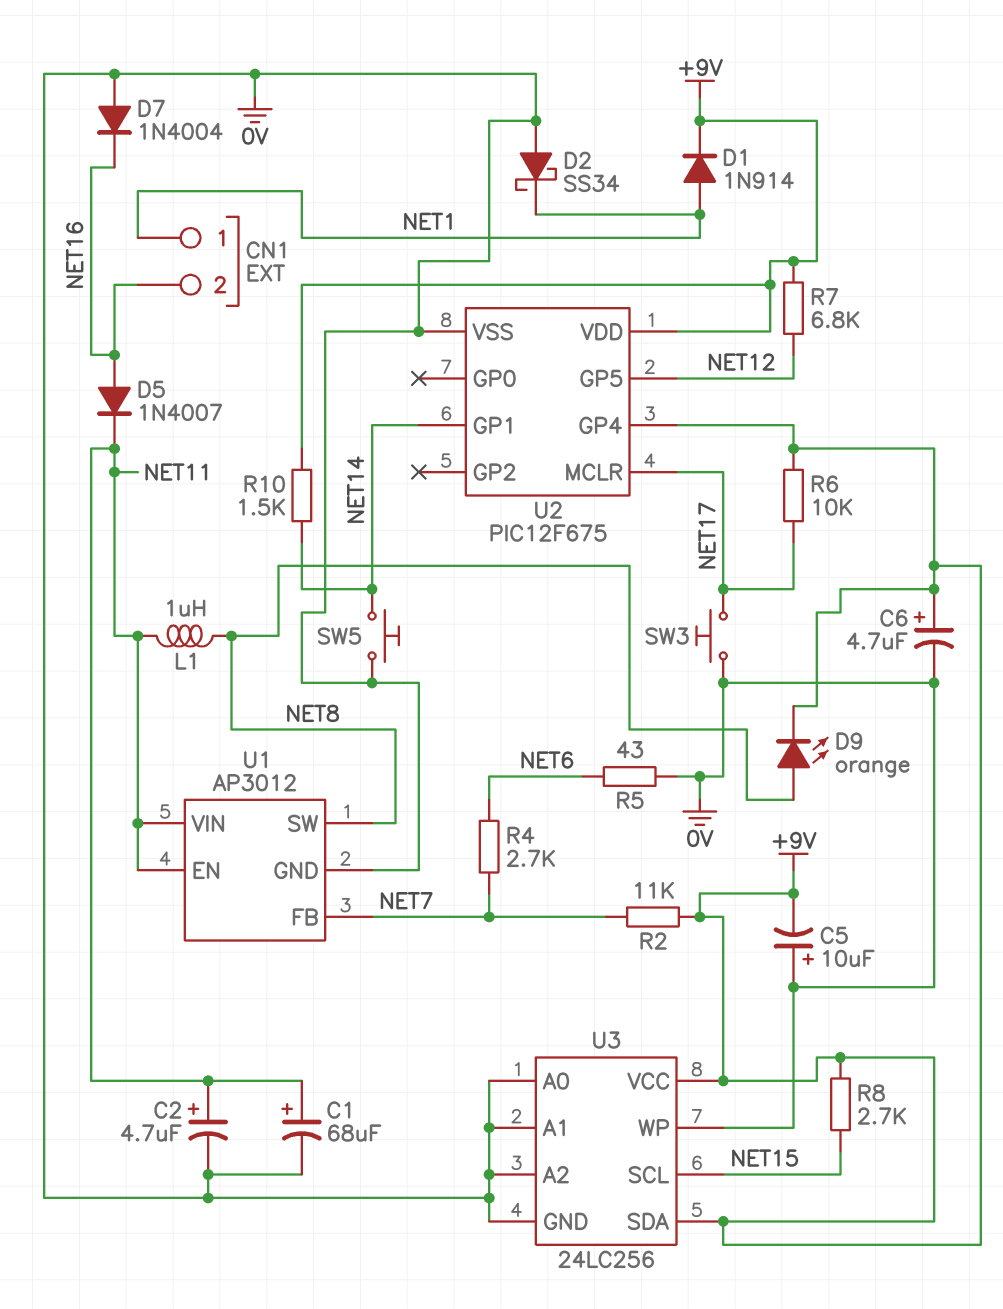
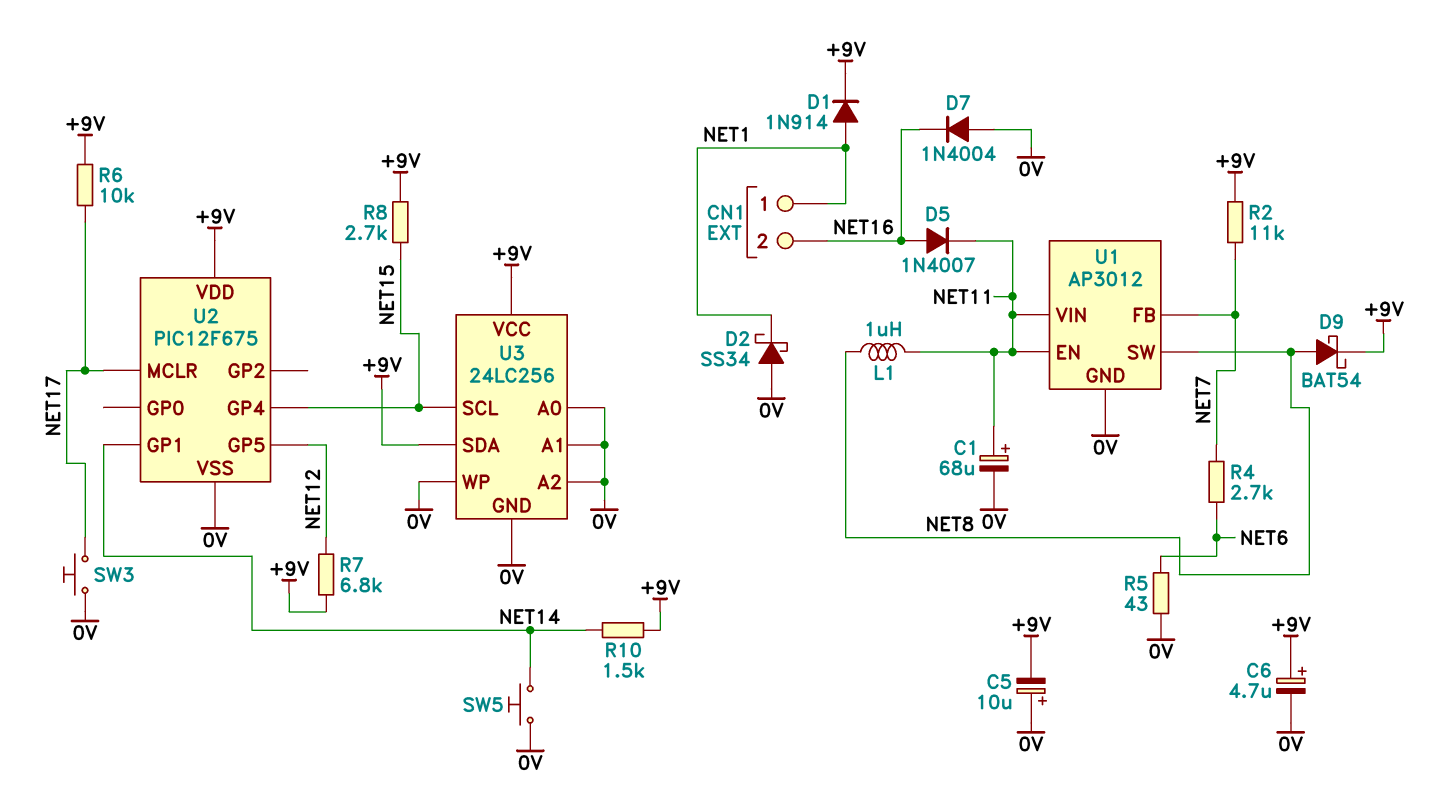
C2: 4.7uF (plus NET11, minus 0V) -> none
D9: LED orange (A NET8, K +9V) -> schottky BAT54 (A NET8, K +9V)
U2 pin GP4: +9V -> NET15

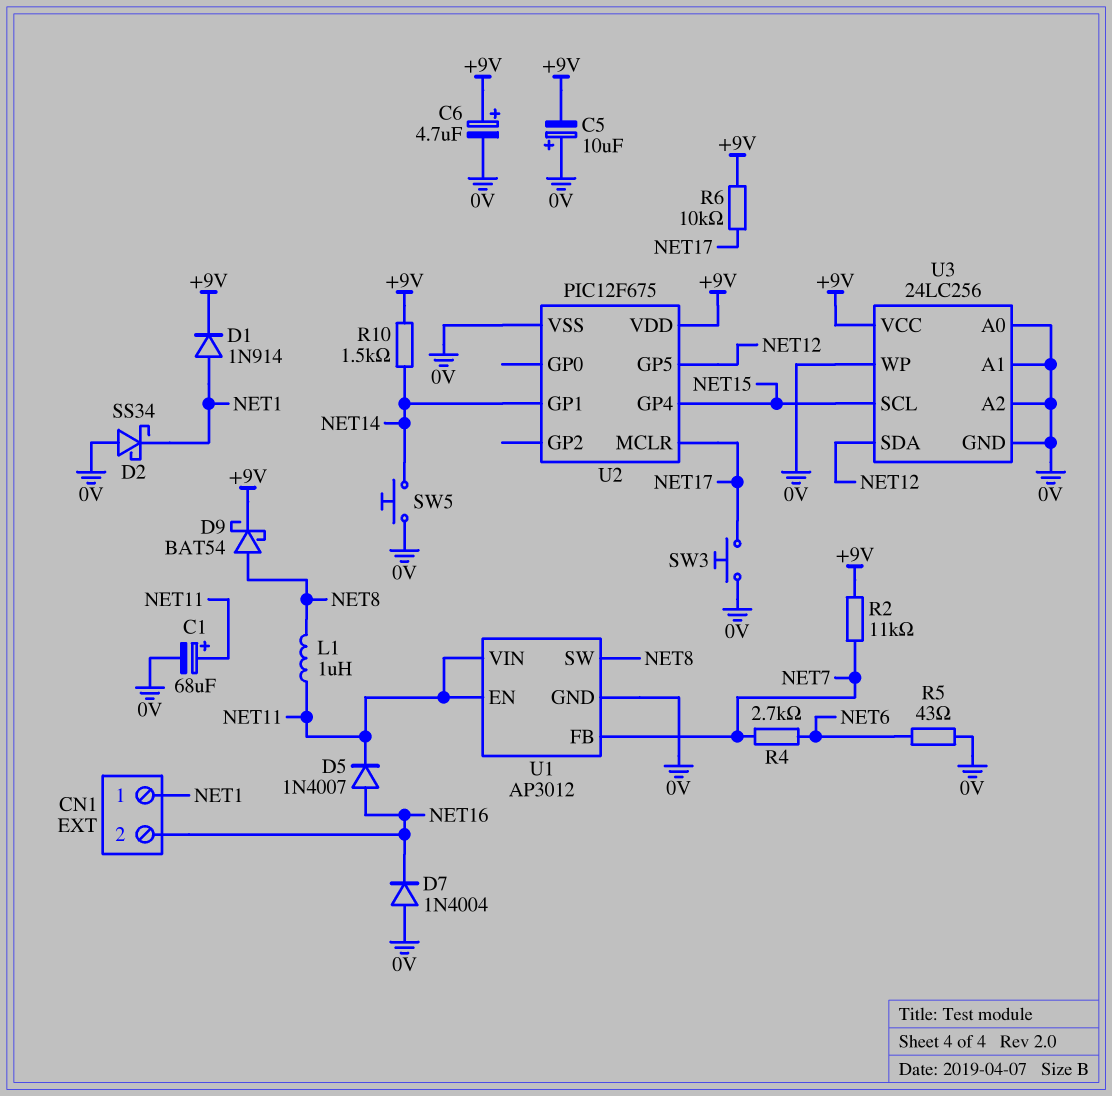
R7: 6.8k (+9V, NET12) -> none
R8: 2.7k (+9V, NET15) -> none
U3 pin SDA: +9V -> NET12

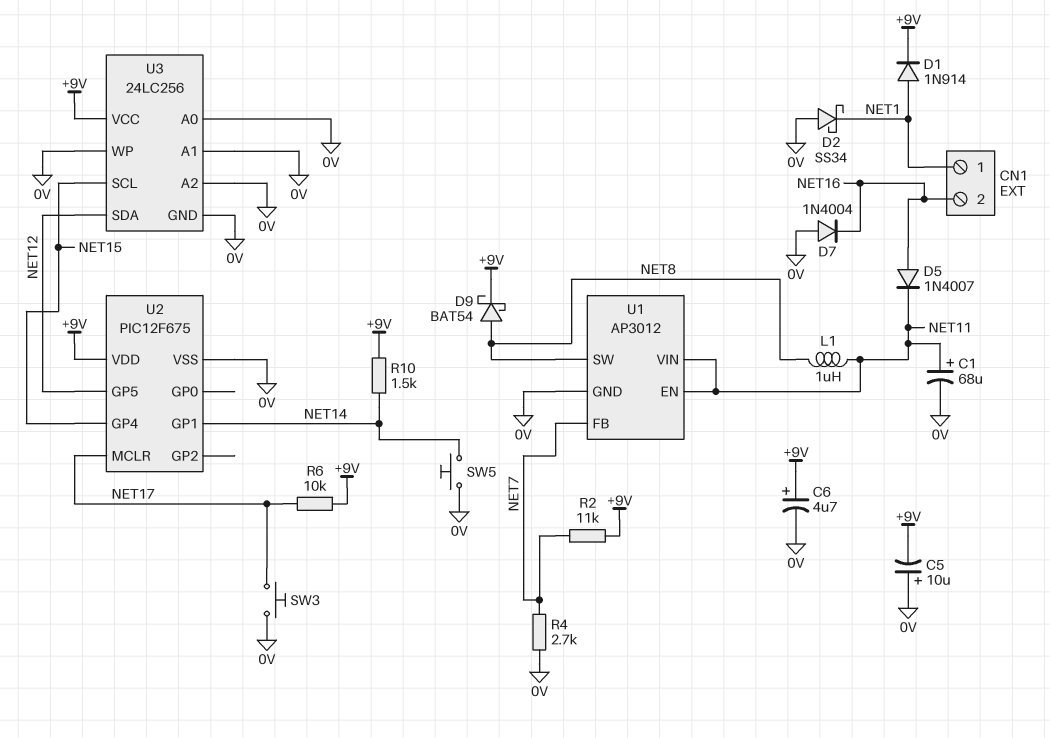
R4: 2.7k (NET6, NET7) -> 2.7k (0V, NET7)
R5: 43 (0V, NET6) -> none

